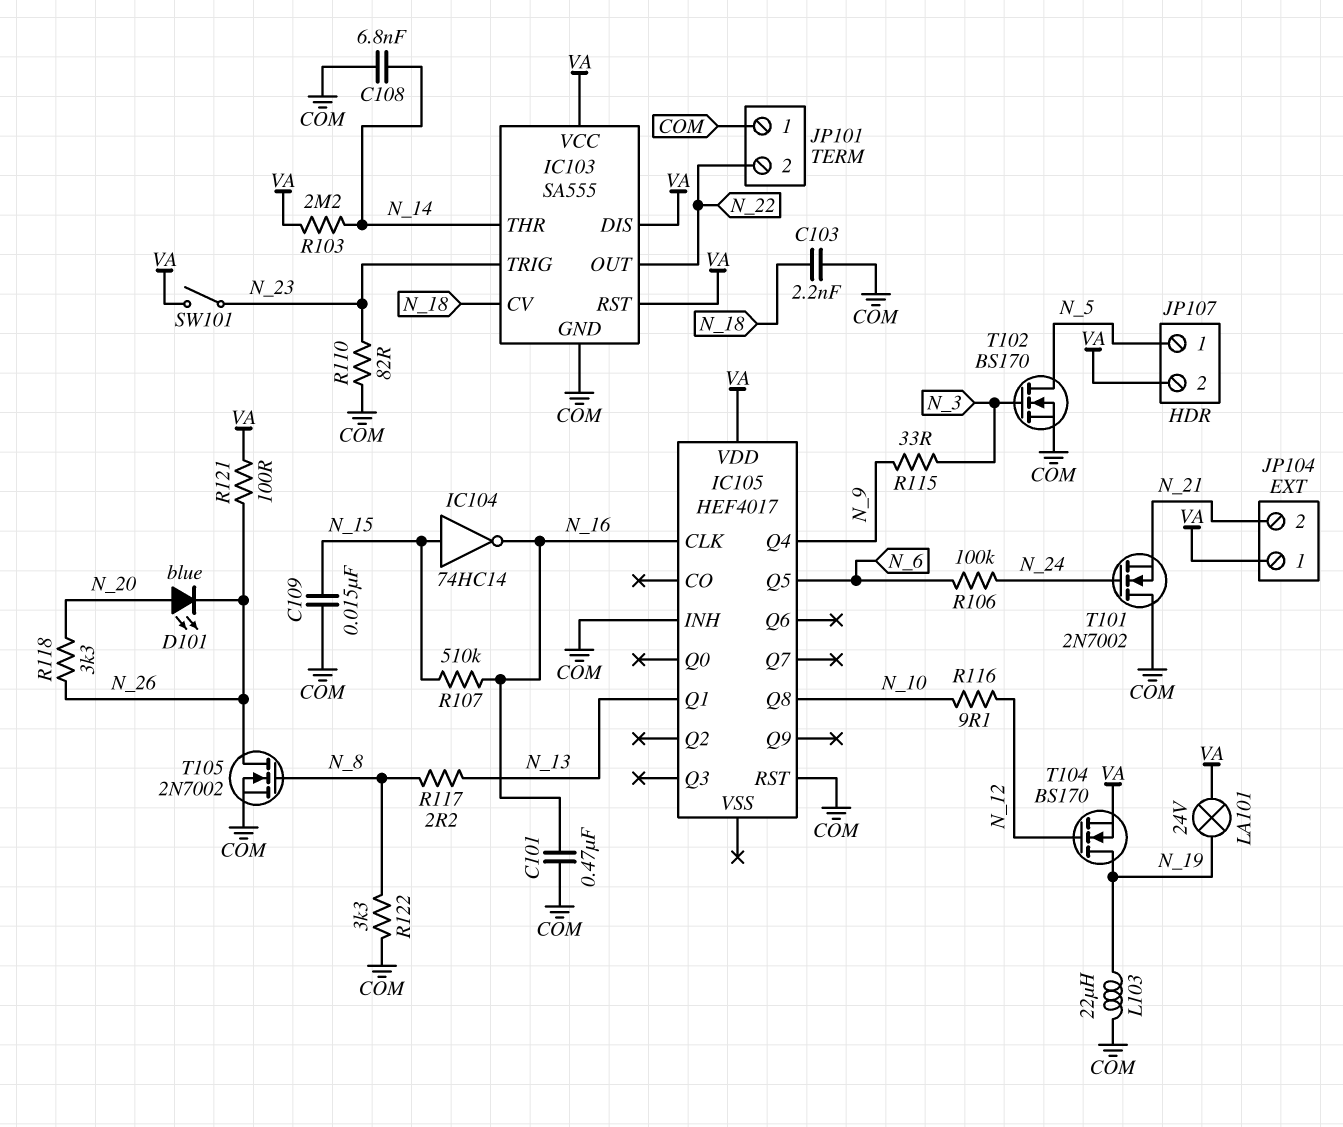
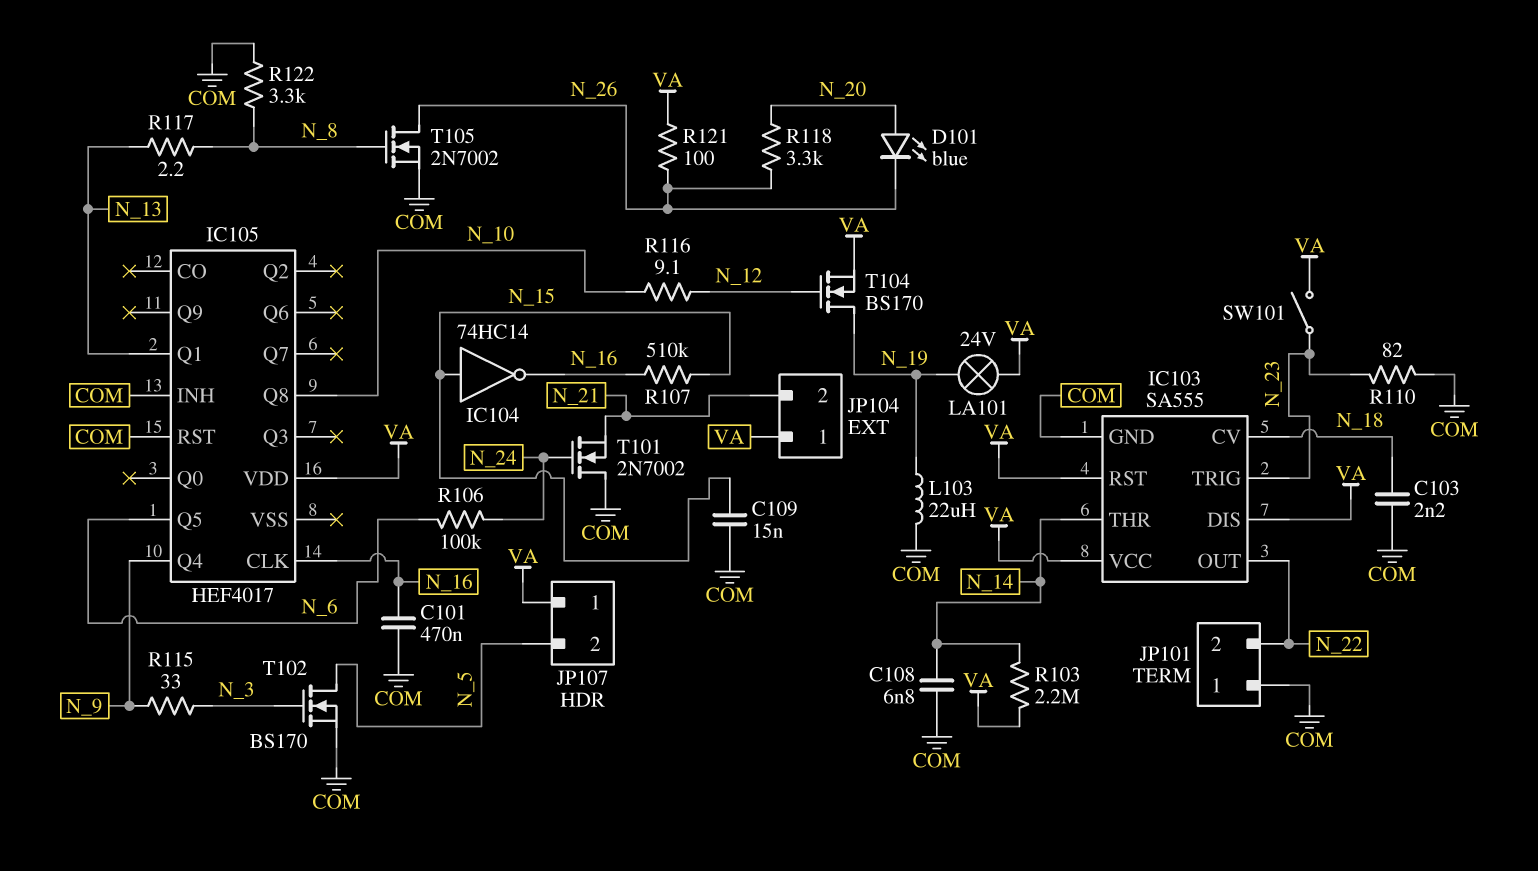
JP107 pin 1: N_5 -> VA
JP107 pin 2: VA -> N_5

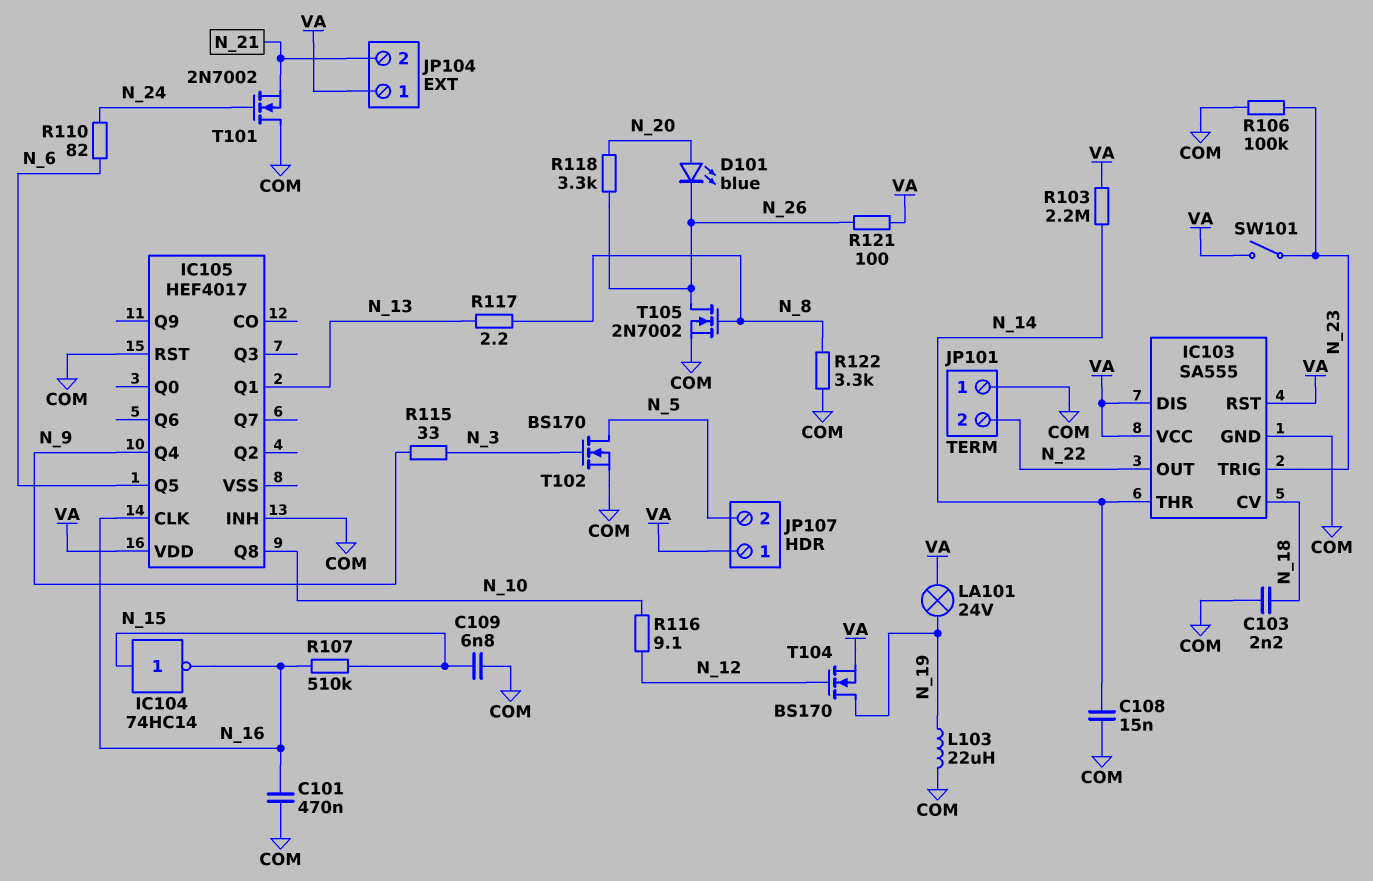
C108: 6.8nF (COM, N_14) -> 15nF (COM, N_14)
C109: 15nF (COM, N_15) -> 6.8nF (COM, N_15)
R106: 100k (N_6, N_24) -> 100k (COM, N_23)
R110: 82 (COM, N_23) -> 82 (N_6, N_24)

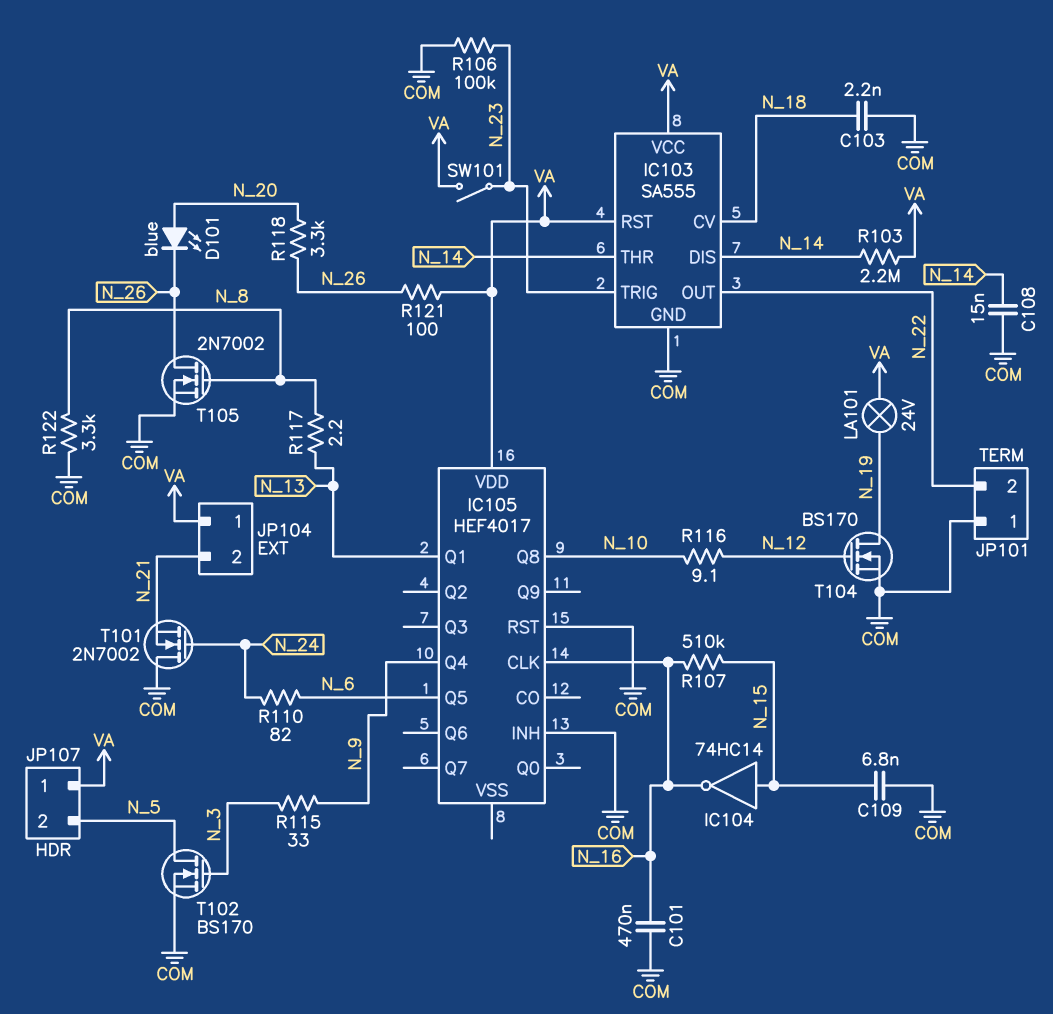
IC103 pin DIS: VA -> N_14
L103: 22uH (COM, N_19) -> none
T104: NMOS BS170 (G N_12, D N_19, S VA) -> NMOS BS170 (G N_12, D N_19, S COM)

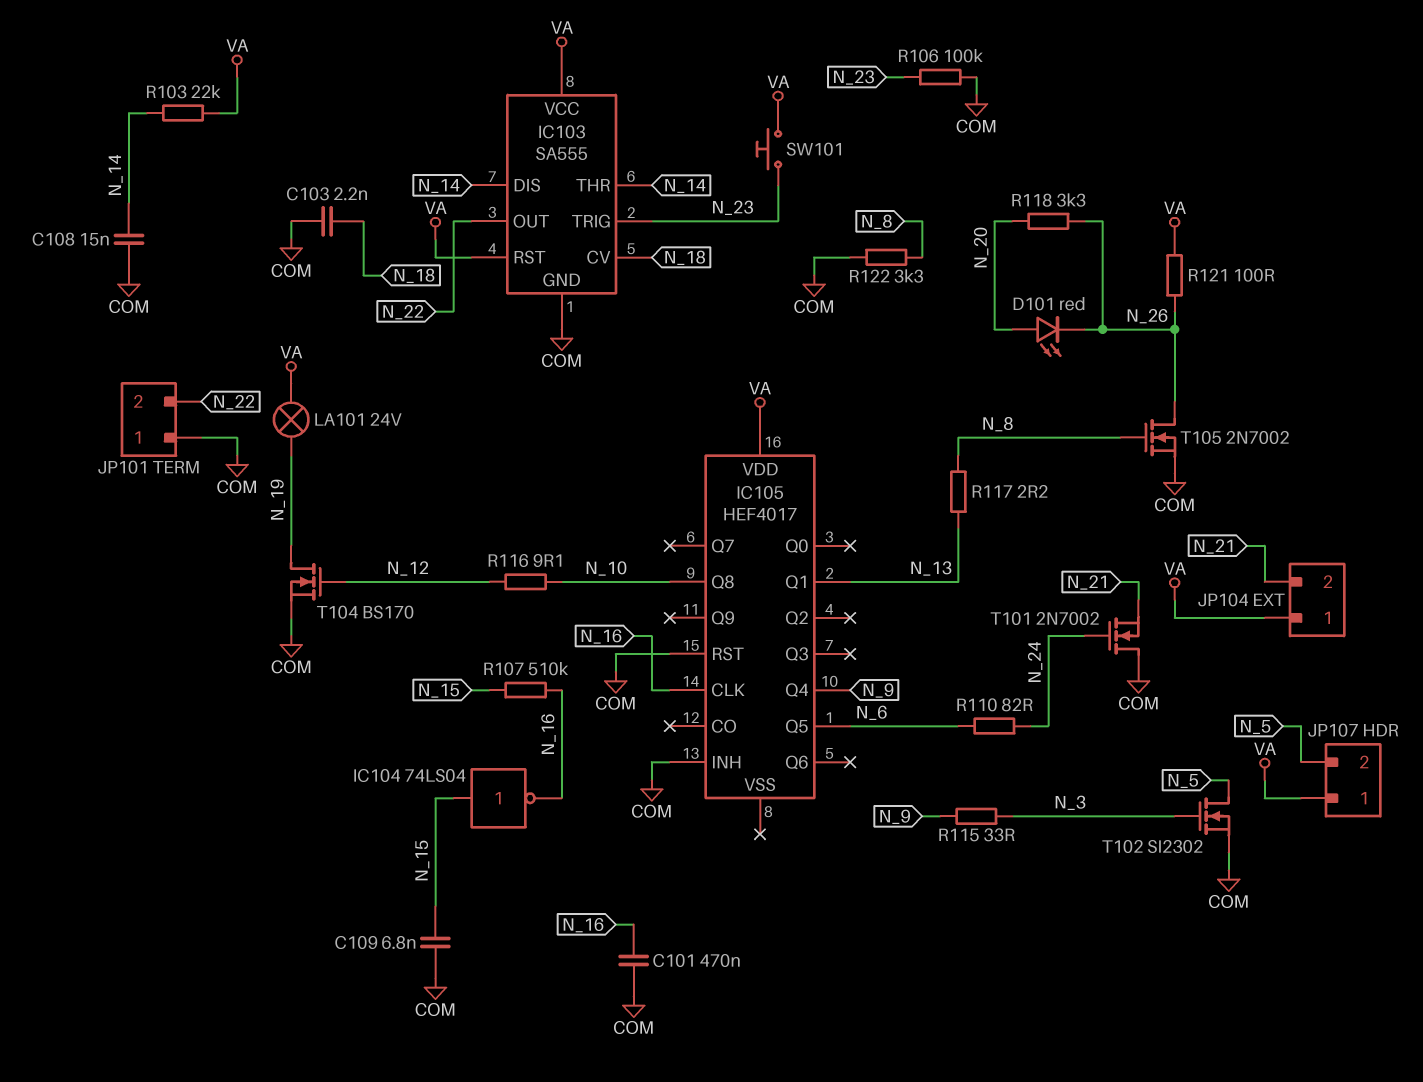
D101: LED blue (A N_20, K N_26) -> LED red (A N_20, K N_26)
IC104: NOT 74HC14 (in N_15, out N_16) -> NOT 74LS04 (in N_15, out N_16)
R103: 2.2M (N_14, VA) -> 22k (N_14, VA)
SW101: switch (N_23, VA) -> button (N_23, VA)
T102: NMOS BS170 (G N_3, D N_5, S COM) -> NMOS SI2302 (G N_3, D N_5, S COM)

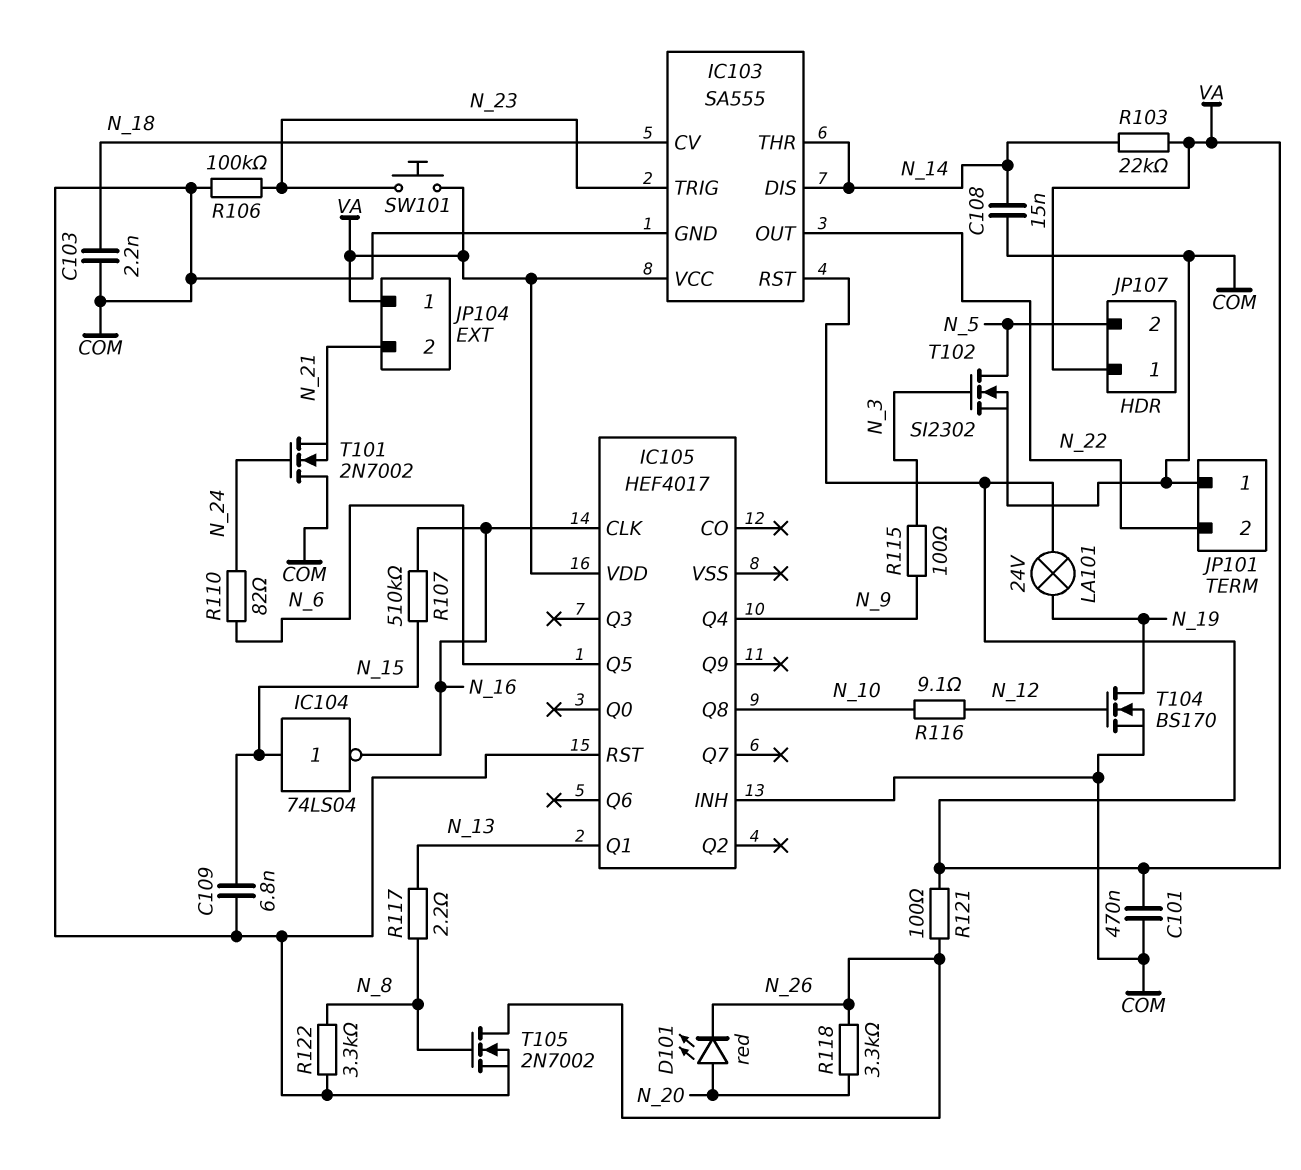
C101: 470nF (COM, N_16) -> 470nF (COM, VA)
R115: 33 (N_3, N_9) -> 100 (N_3, N_9)

